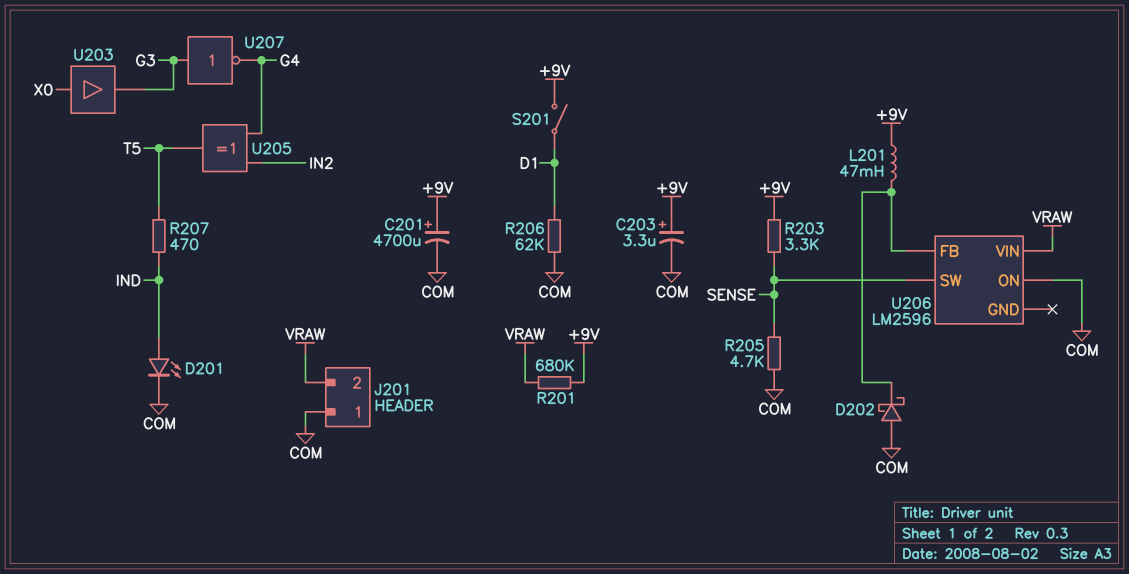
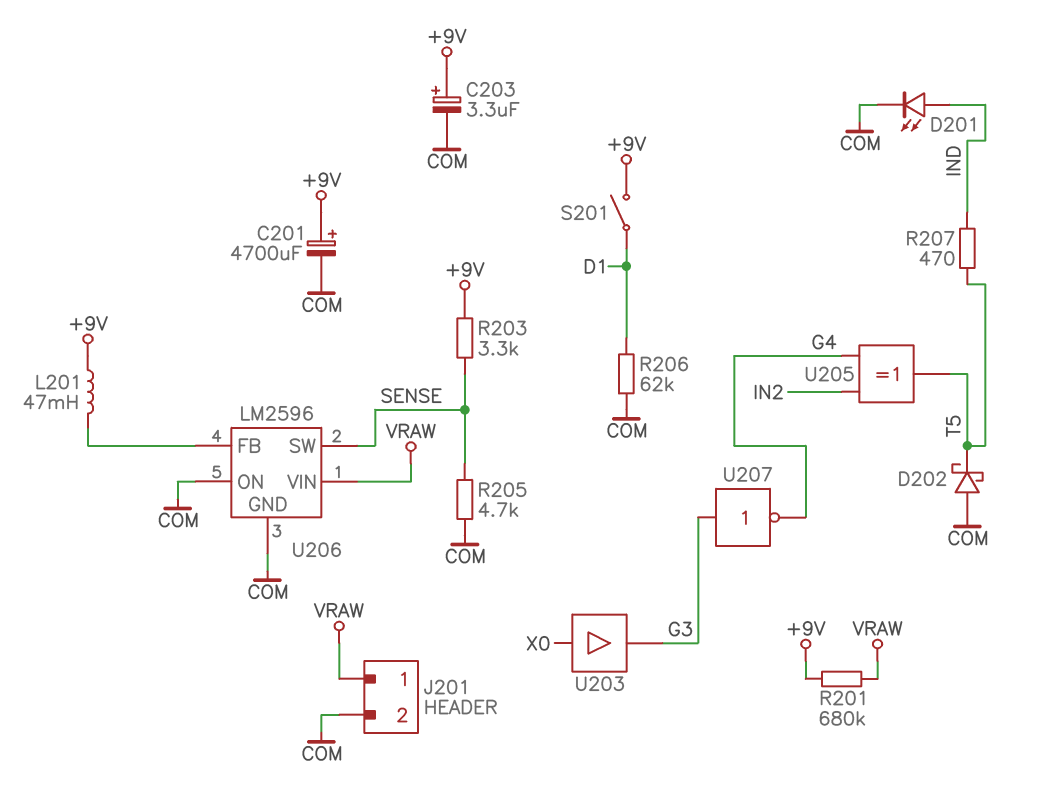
D202: schottky (A COM, K U206/FB) -> schottky (A COM, K T5)
J201 pin 1: COM -> VRAW
J201 pin 2: VRAW -> COM
U206 pin GND: none -> COM

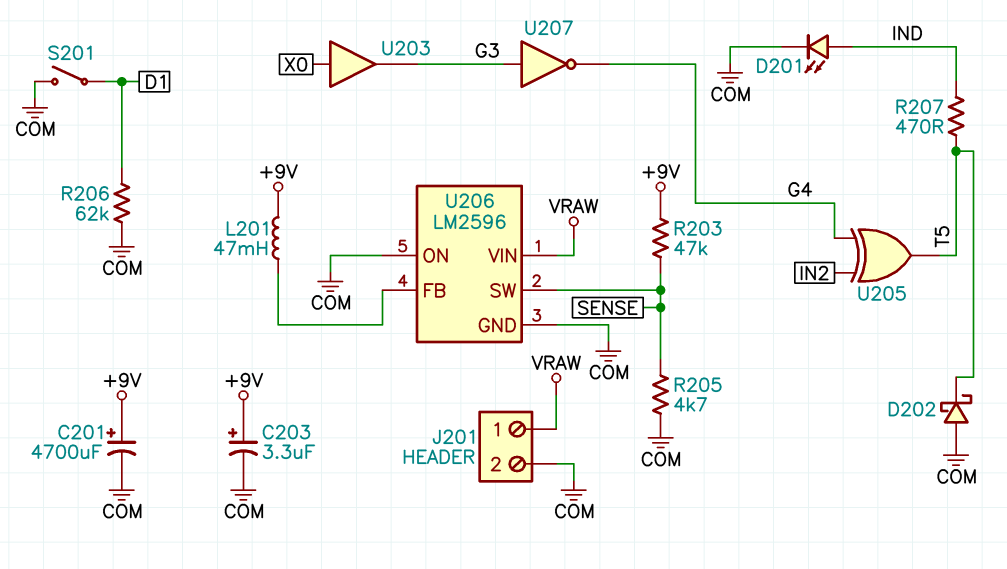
R201: 680k (+9V, VRAW) -> none
R203: 3.3k (+9V, SENSE) -> 47k (+9V, SENSE)
S201: switch (+9V, D1) -> switch (COM, D1)

